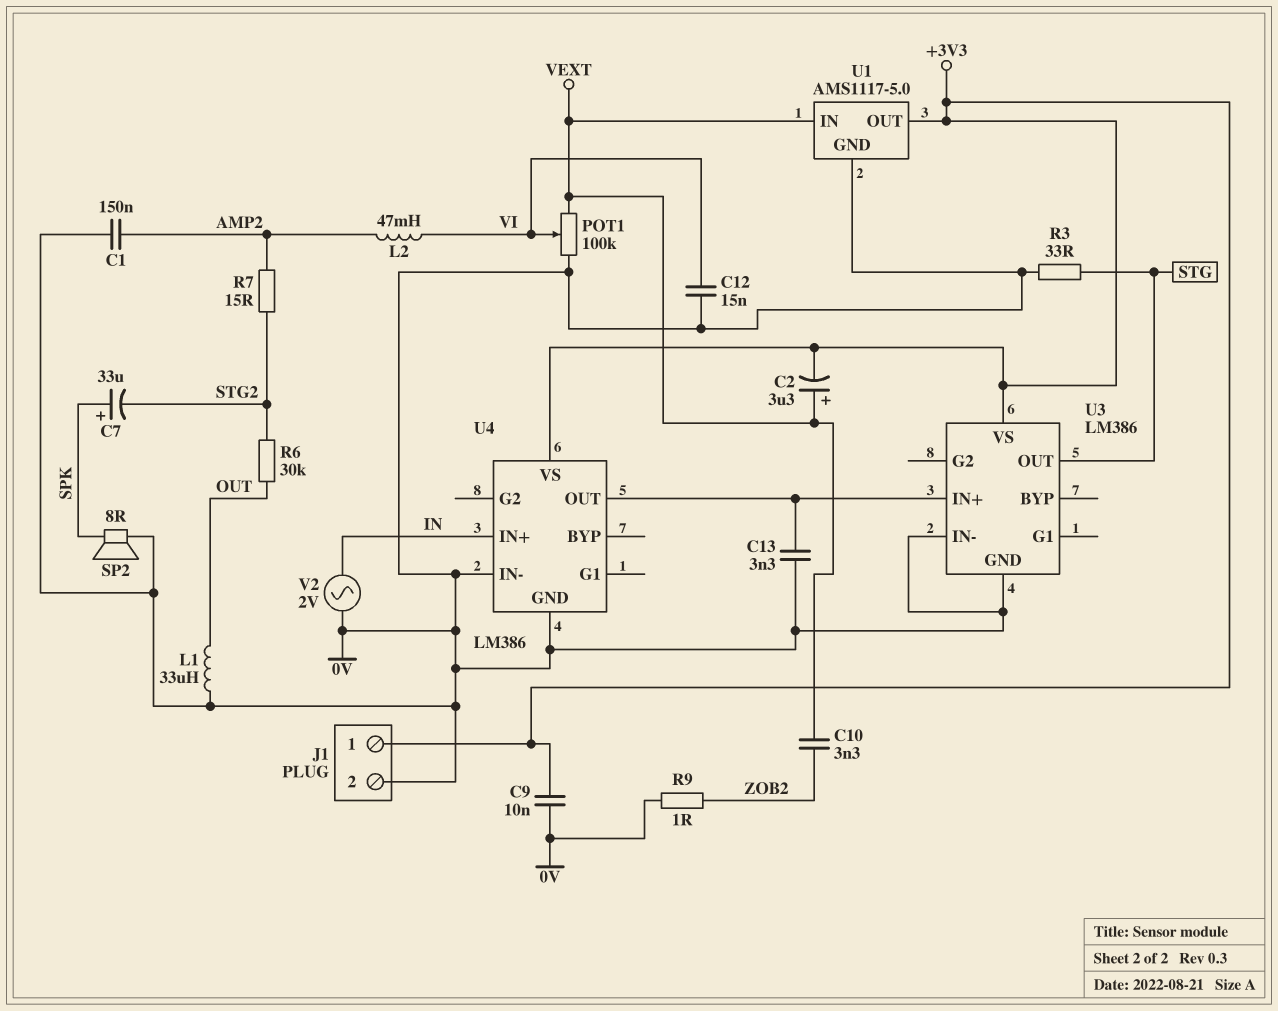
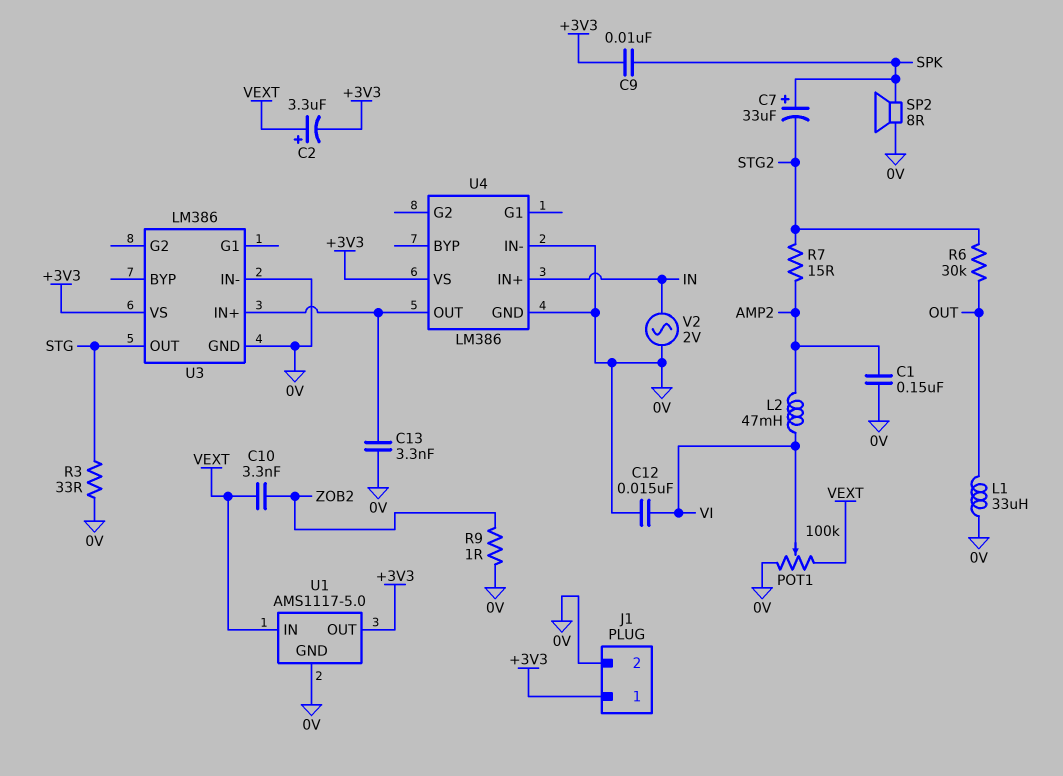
C9: 10nF (+3V3, 0V) -> 10nF (+3V3, SPK)

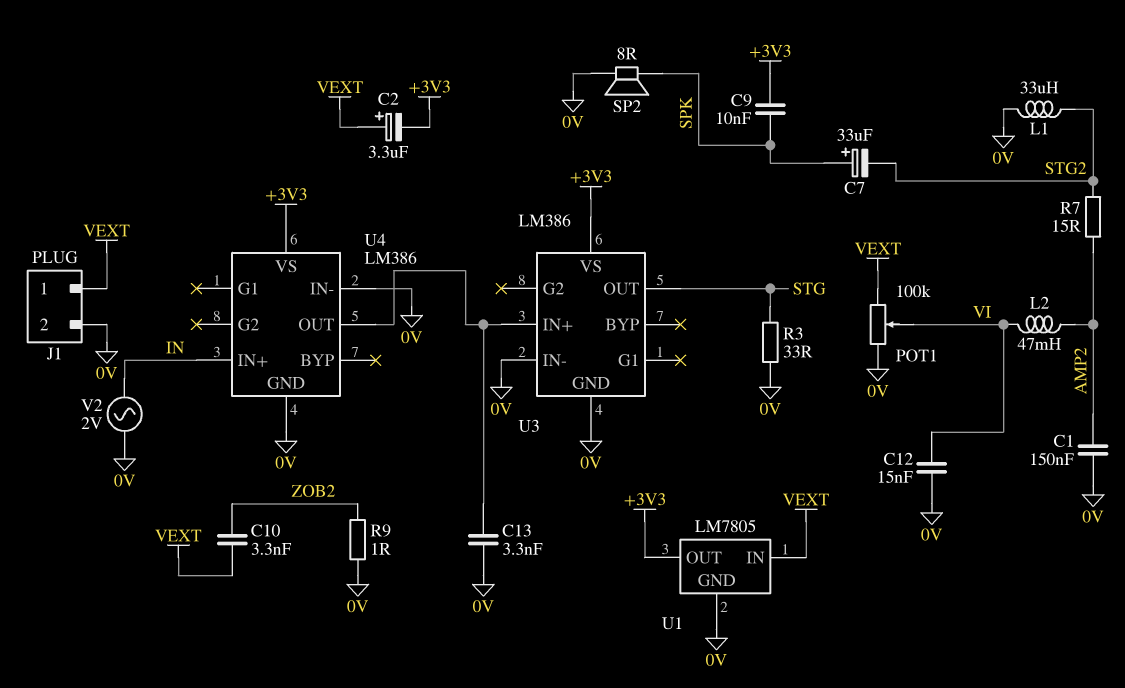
J1 pin 1: +3V3 -> VEXT
L1: 33uH (0V, OUT) -> 33uH (0V, STG2)
R6: 30k (OUT, STG2) -> none
U1: AMS1117-5.0 -> LM7805

